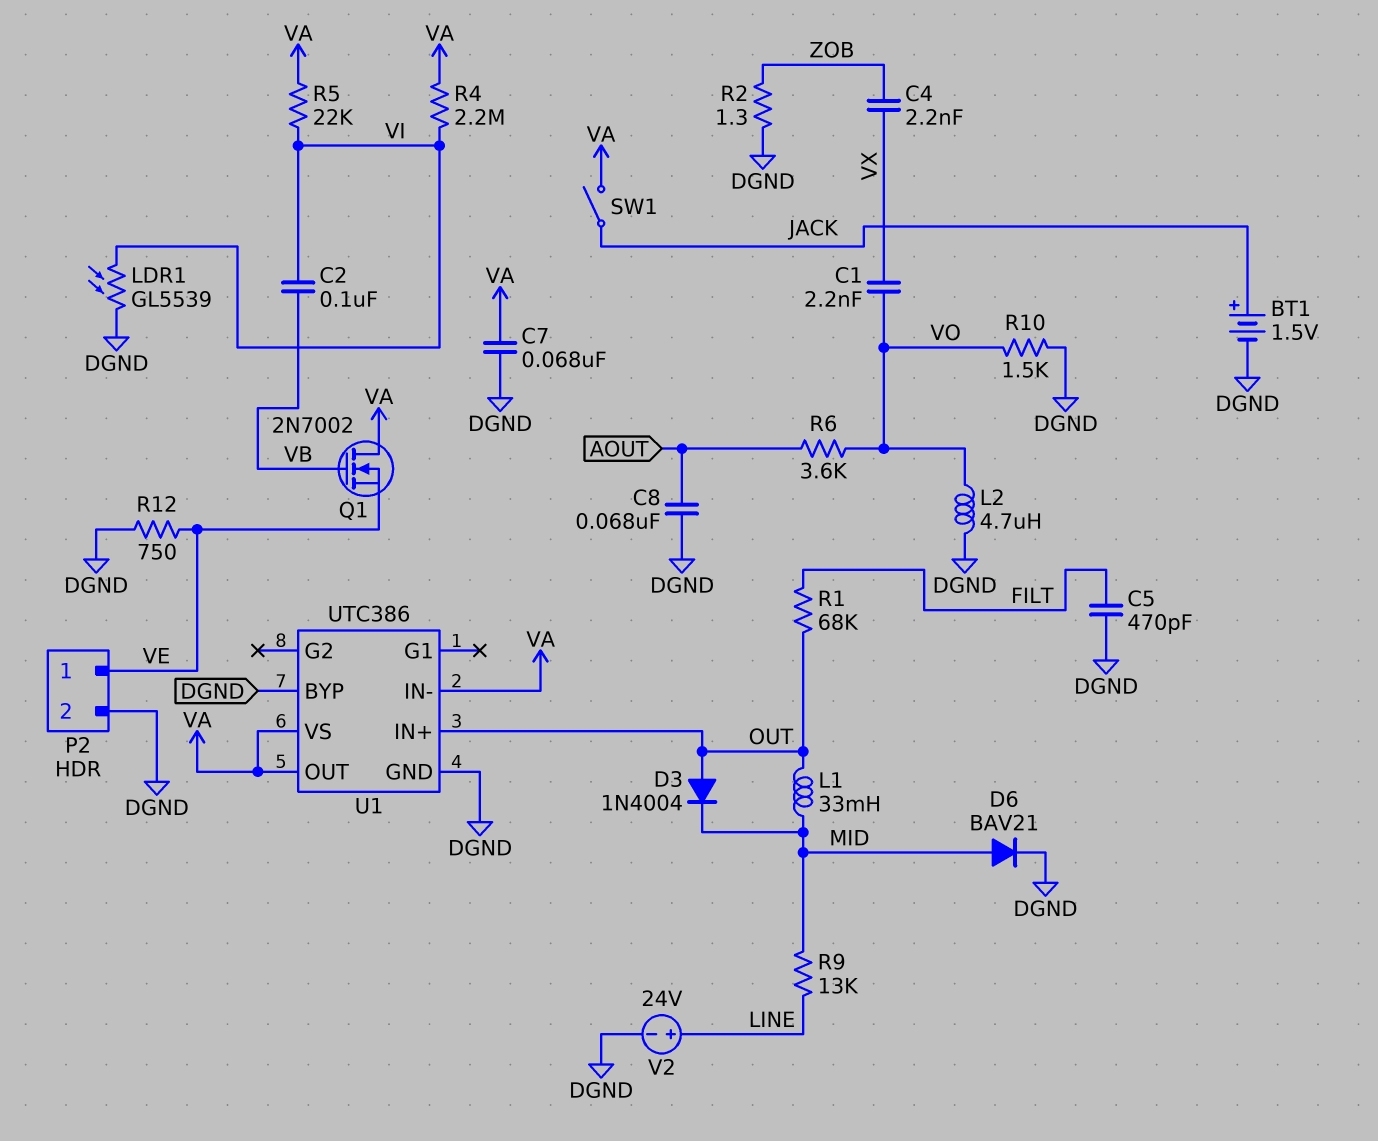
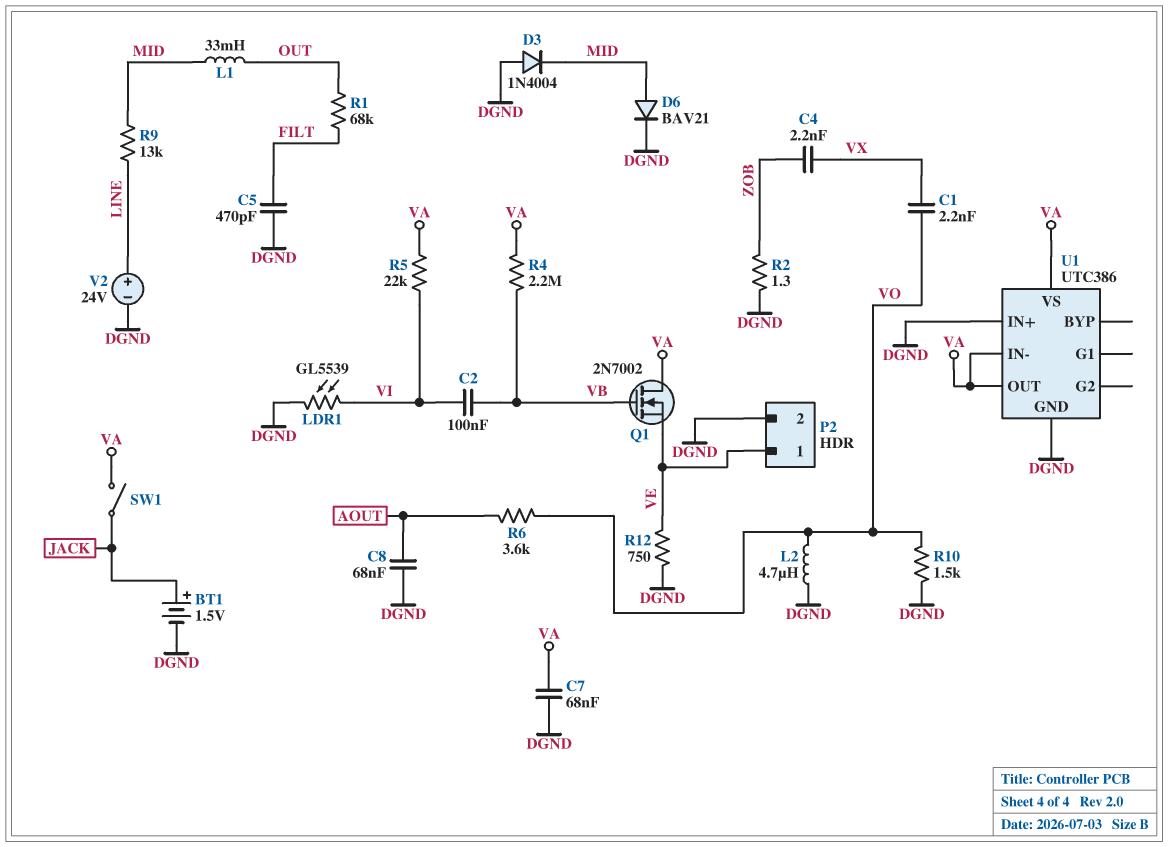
D3: diode 1N4004 (A OUT, K MID) -> diode 1N4004 (A DGND, K MID)
R4: 2.2M (VA, VI) -> 2.2M (VA, VB)
U1 pin BYP: DGND -> none
U1 pin IN+: OUT -> DGND

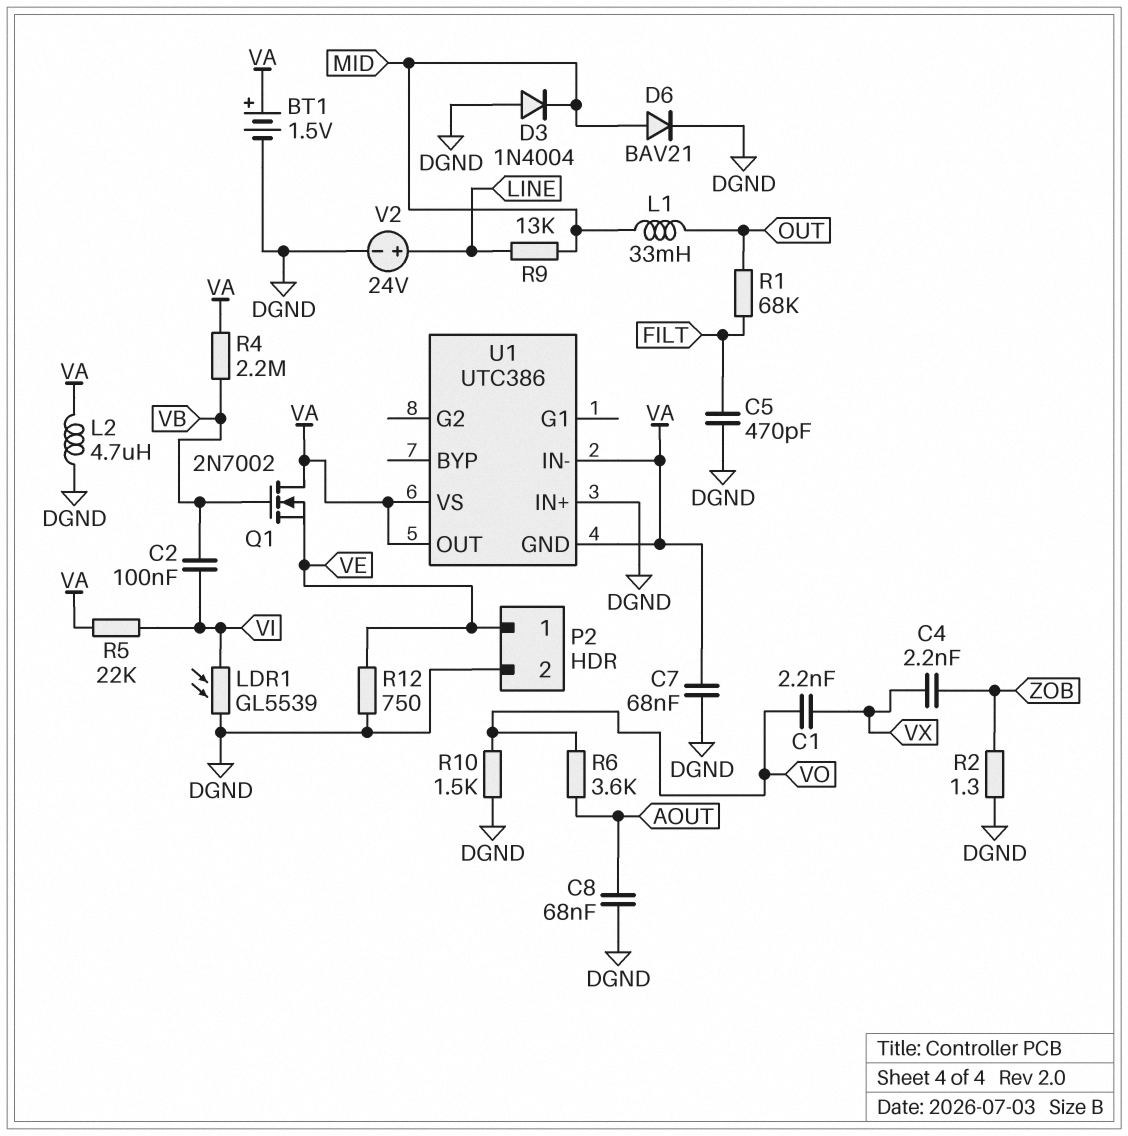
BT1: 1.5V (plus JACK, minus DGND) -> 1.5V (plus VA, minus DGND)
L2: 4.7uH (DGND, VO) -> 4.7uH (DGND, VA)
SW1: switch (JACK, VA) -> none
U1 pin GND: DGND -> VA

